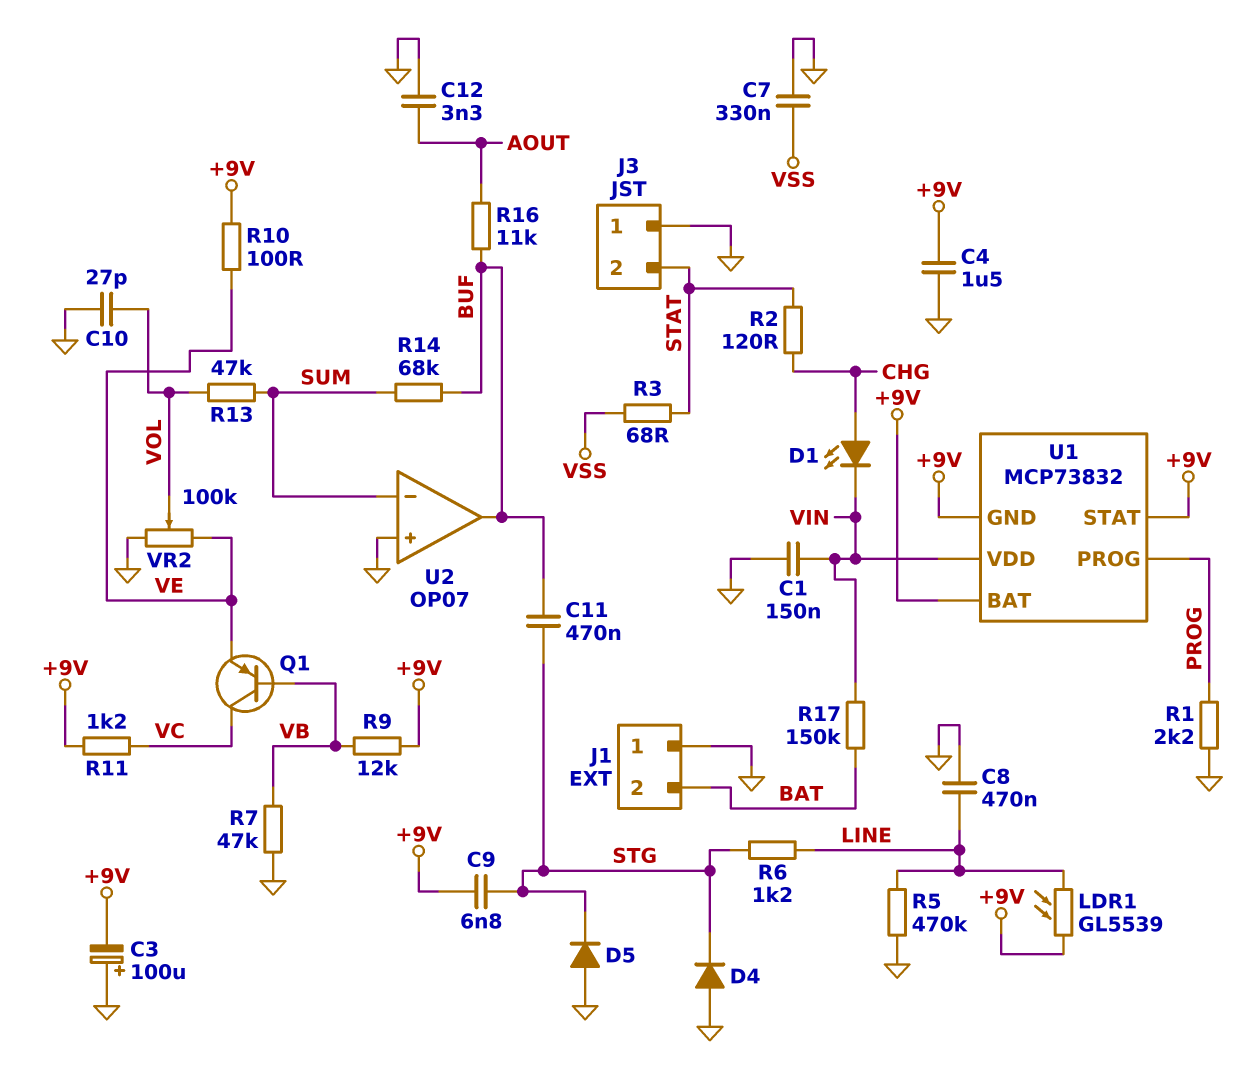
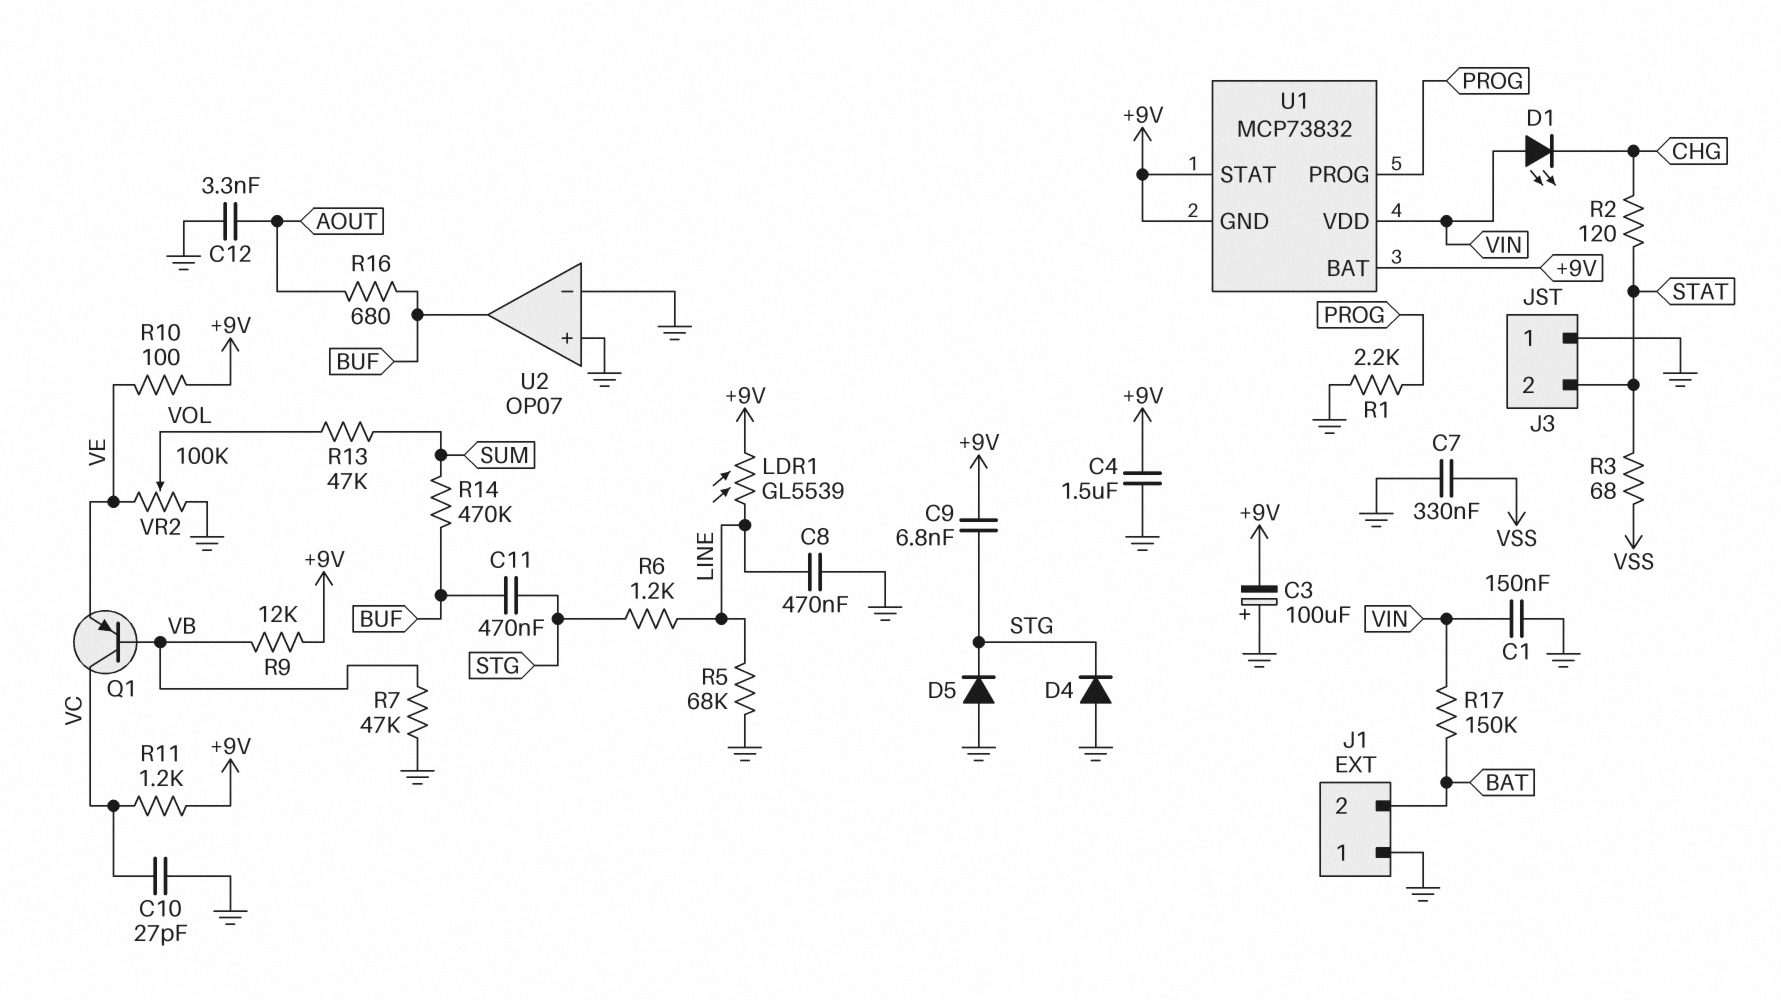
C10: 27pF (GND, VOL) -> 27pF (GND, VC)
D1: LED (A CHG, K VIN) -> LED (A VIN, K CHG)
R5: 470k (GND, LINE) -> 68k (GND, LINE)
R14: 68k (BUF, SUM) -> 470k (BUF, SUM)
R16: 11k (AOUT, BUF) -> 680 (AOUT, BUF)
U2 pin in-: SUM -> GND

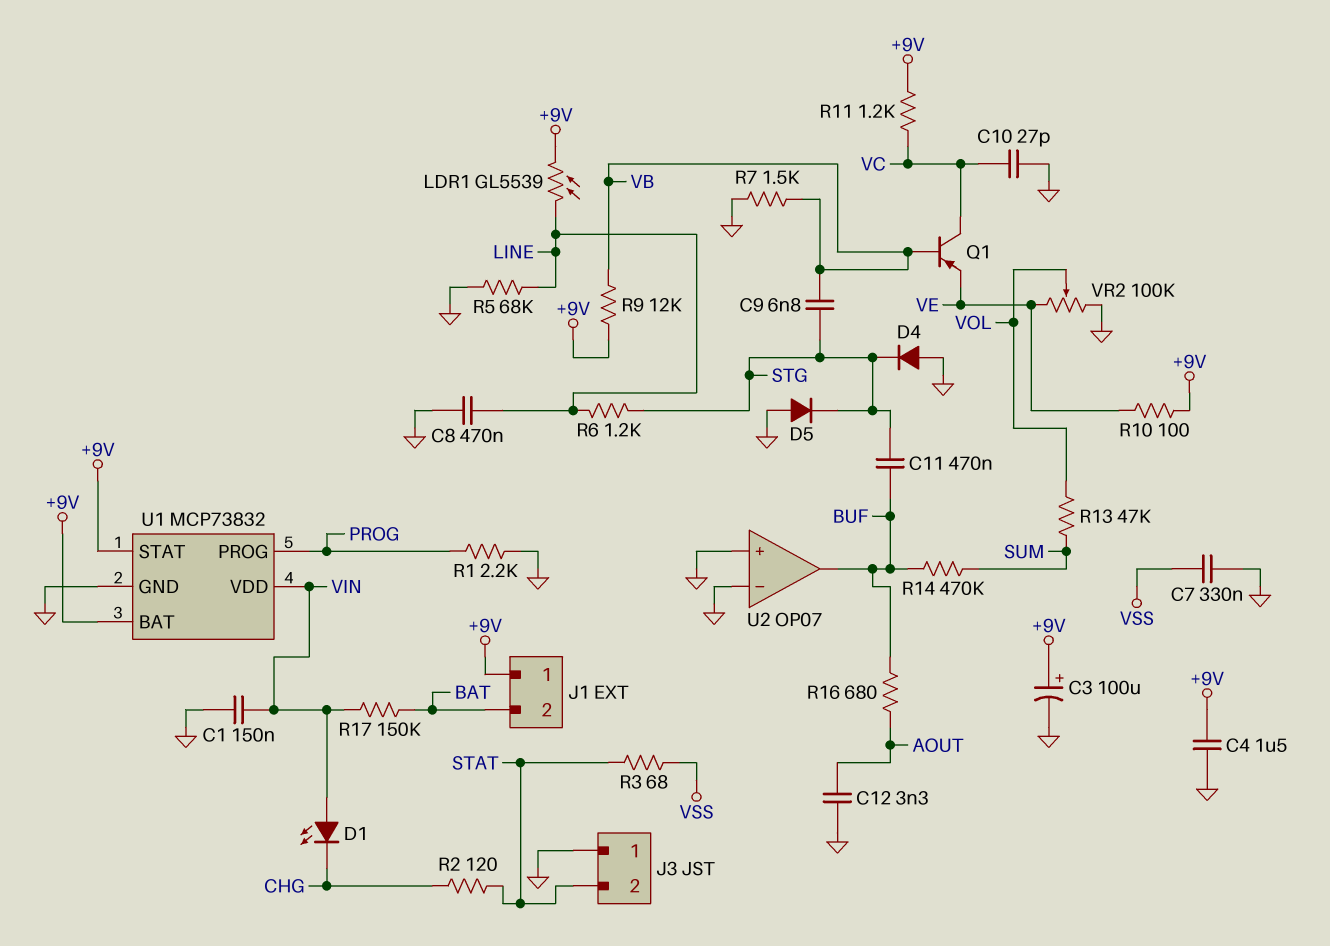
C3: 100uF (plus GND, minus +9V) -> 100uF (plus +9V, minus GND)
C9: 6.8nF (+9V, STG) -> 6.8nF (STG, VB)
J1 pin 1: GND -> +9V
R7: 47k (GND, VB) -> 1.5k (GND, VB)
U1 pin GND: +9V -> GND

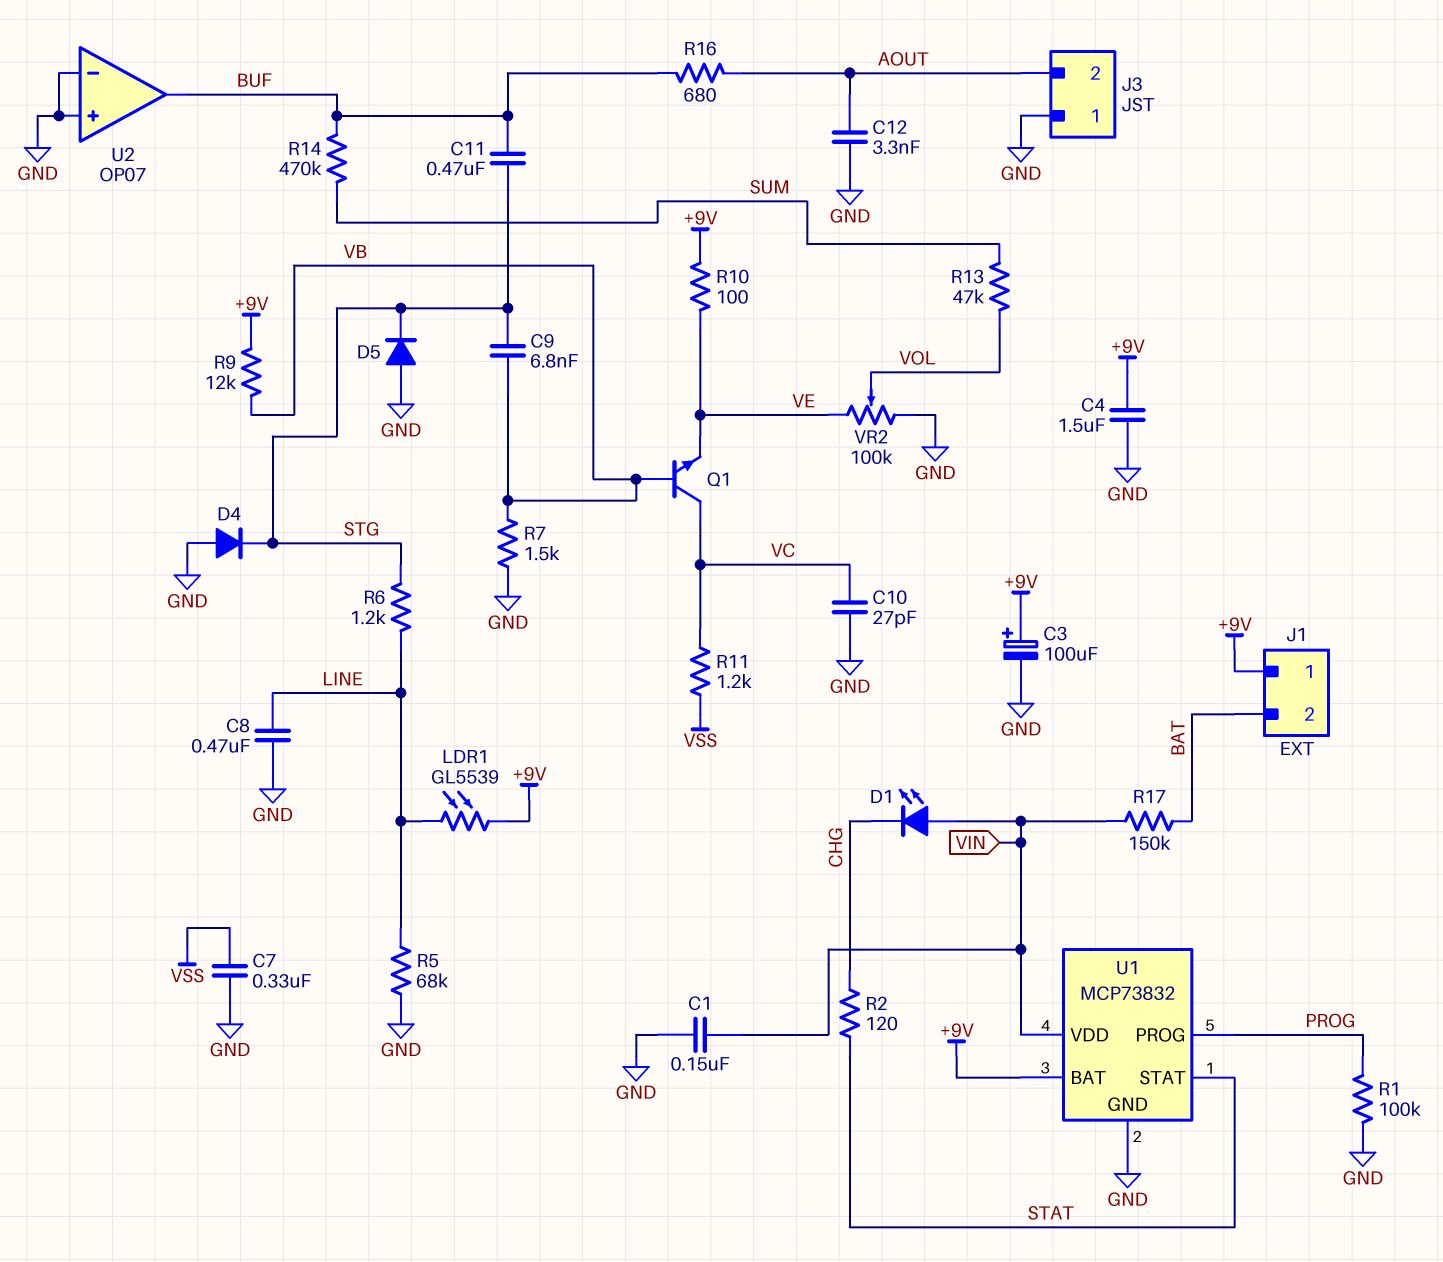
J3 pin 2: STAT -> AOUT
Q1: PNP (B VB, C VC, E VE) -> NPN (B VB, C VC, E VE)
R1: 2.2k (GND, PROG) -> 100k (GND, PROG)
R3: 68 (STAT, VSS) -> none
R11: 1.2k (+9V, VC) -> 1.2k (VC, VSS)
U1 pin STAT: +9V -> STAT

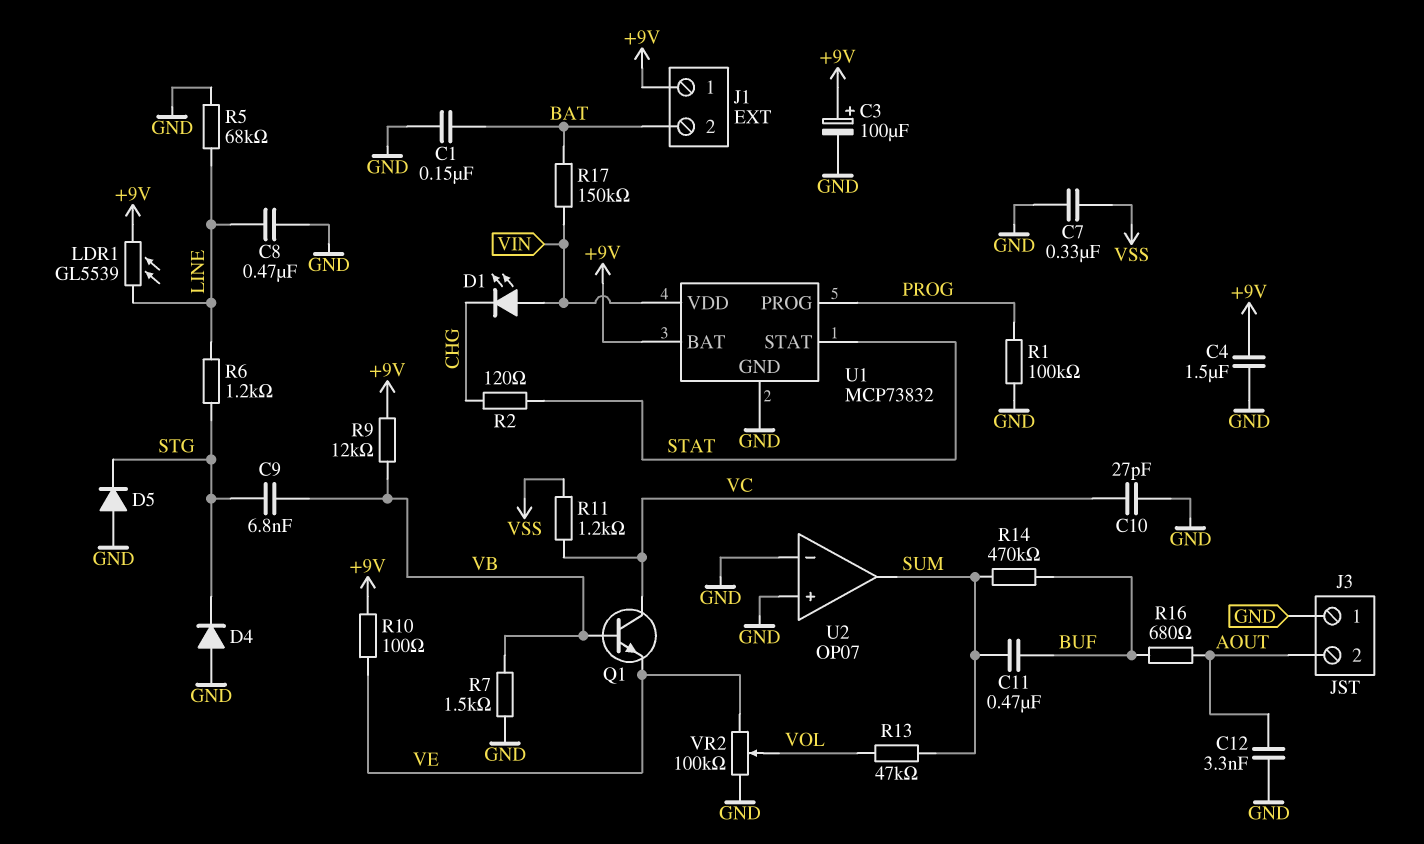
C1: 150nF (GND, VIN) -> 150nF (BAT, GND)
C11: 470nF (BUF, STG) -> 470nF (BUF, SUM)
U2 pin out: BUF -> SUM

